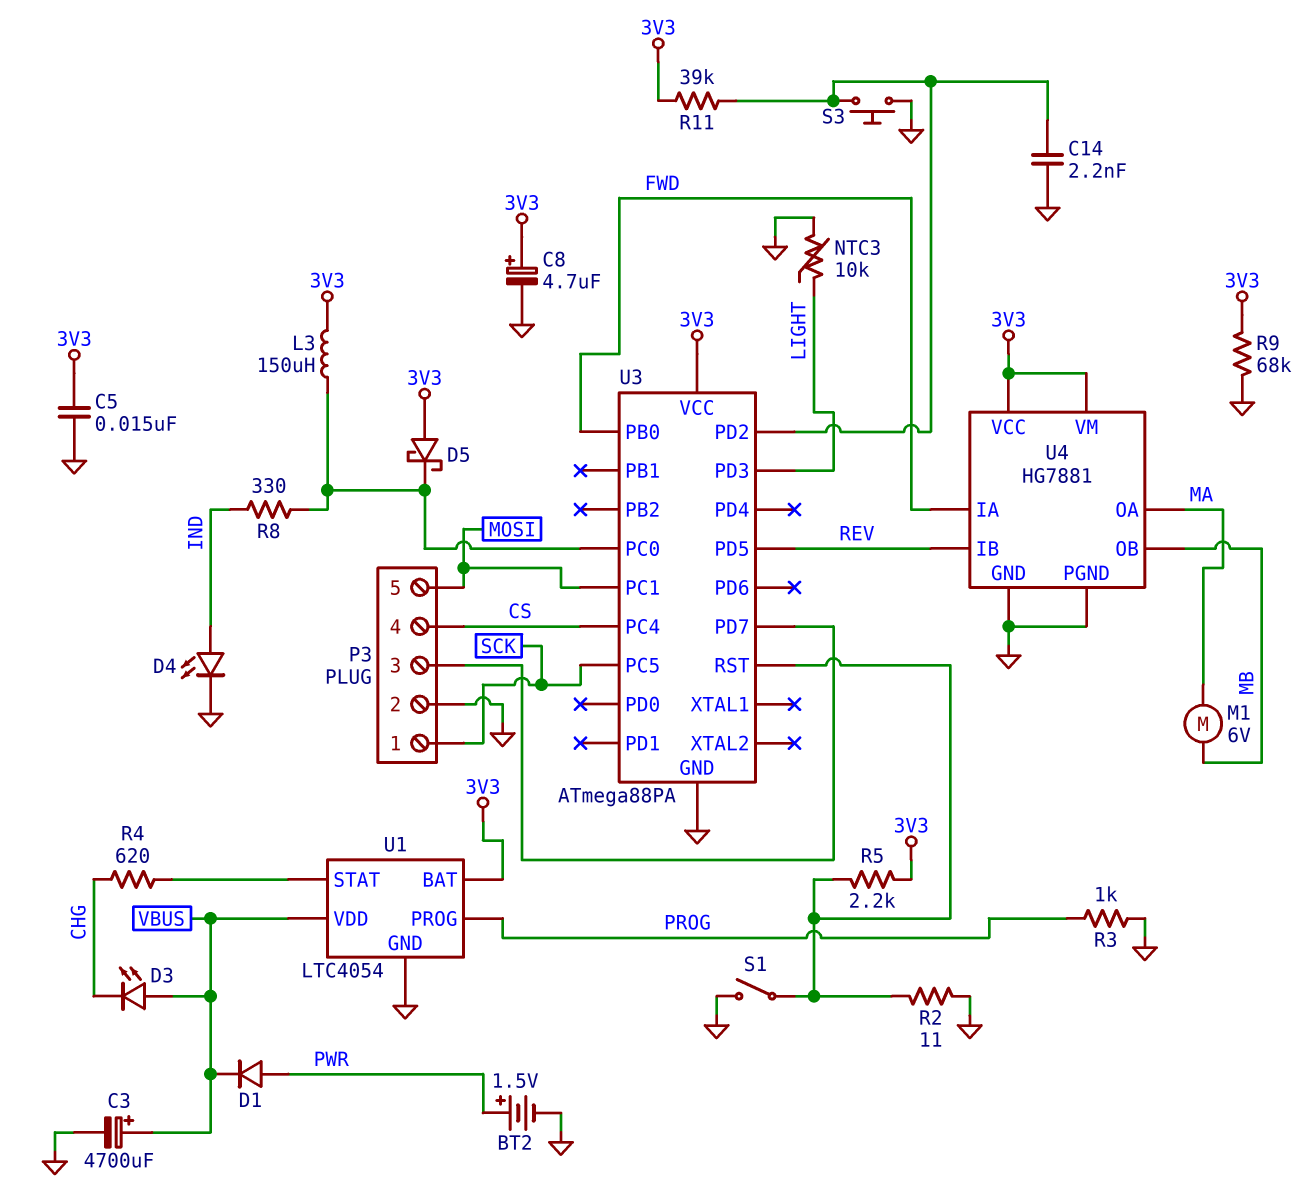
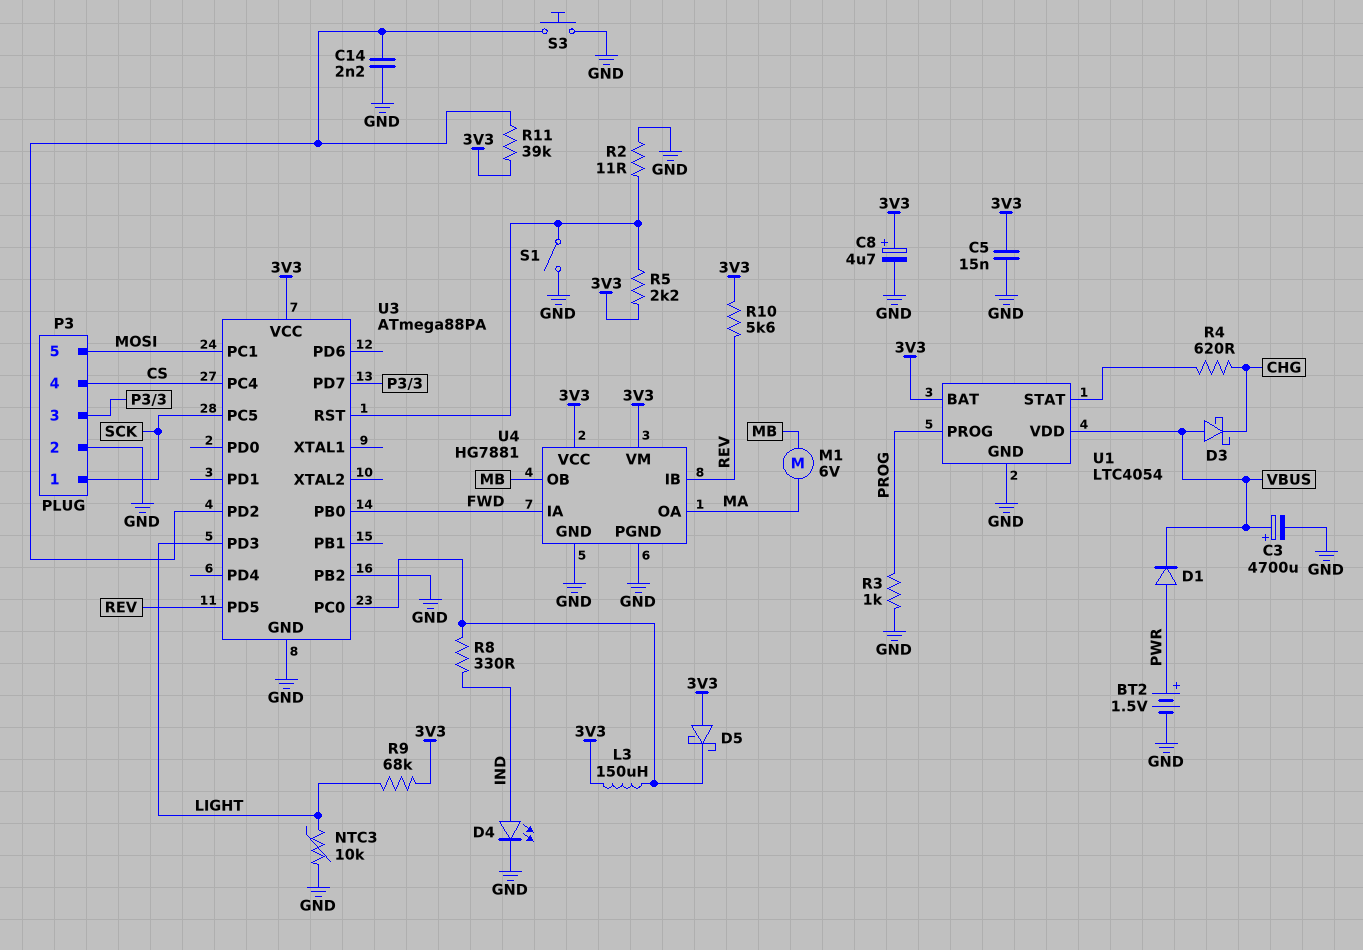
D3: LED (A VBUS, K CHG) -> schottky (A VBUS, K CHG)
R9: 68k (3V3, GND) -> 68k (3V3, LIGHT)
R10: none -> 5.6k (3V3, REV)
U3 pin PB2: none -> GND

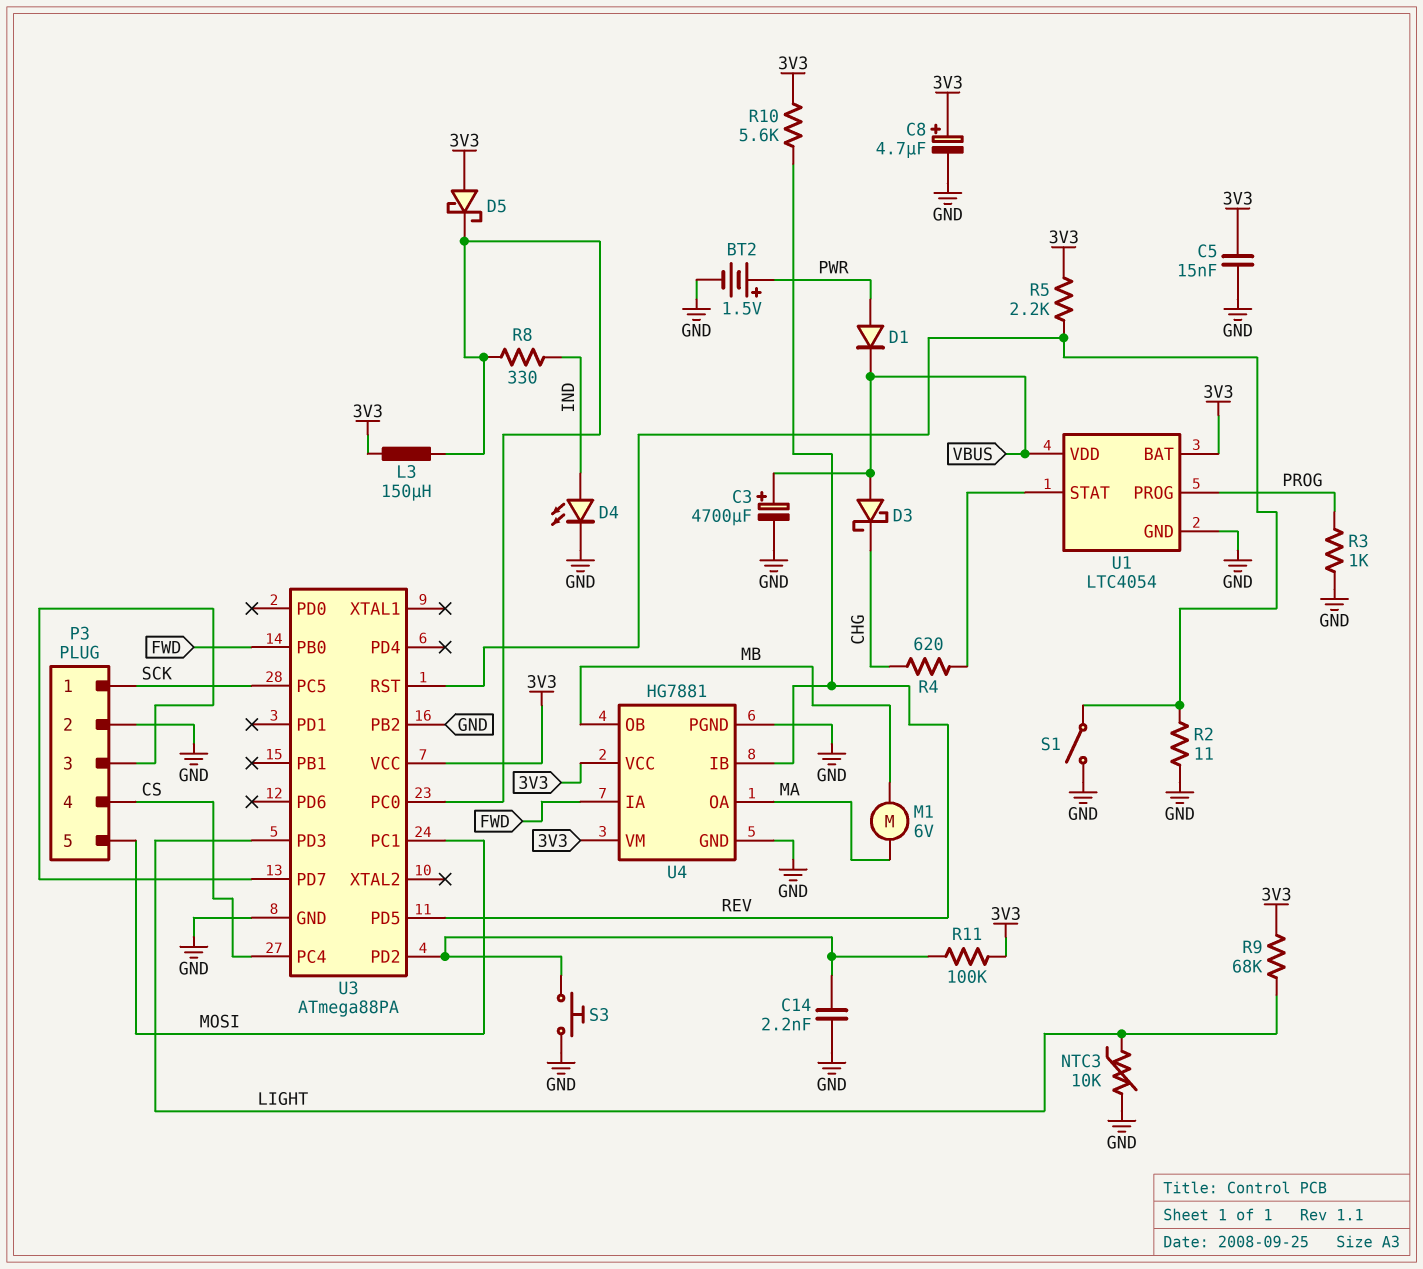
R11: 39k (3V3, U3/PD2) -> 100k (3V3, U3/PD2)

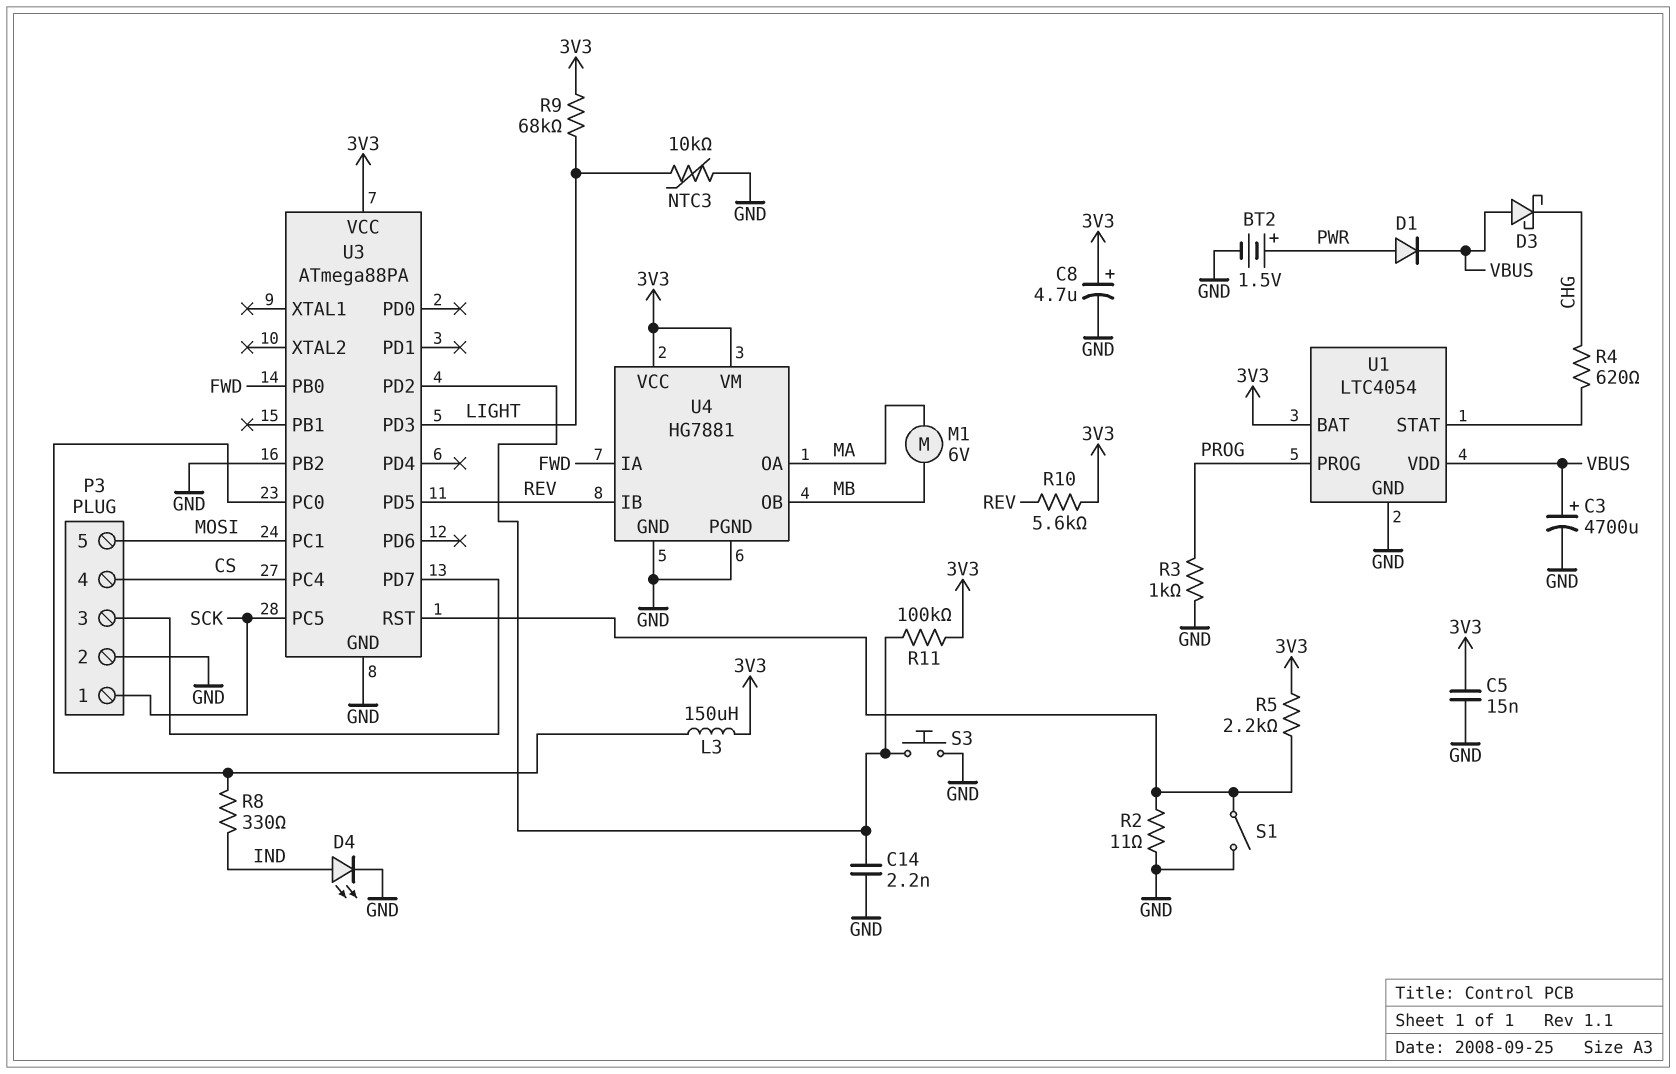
D5: schottky (A 3V3, K U3/PC0) -> none

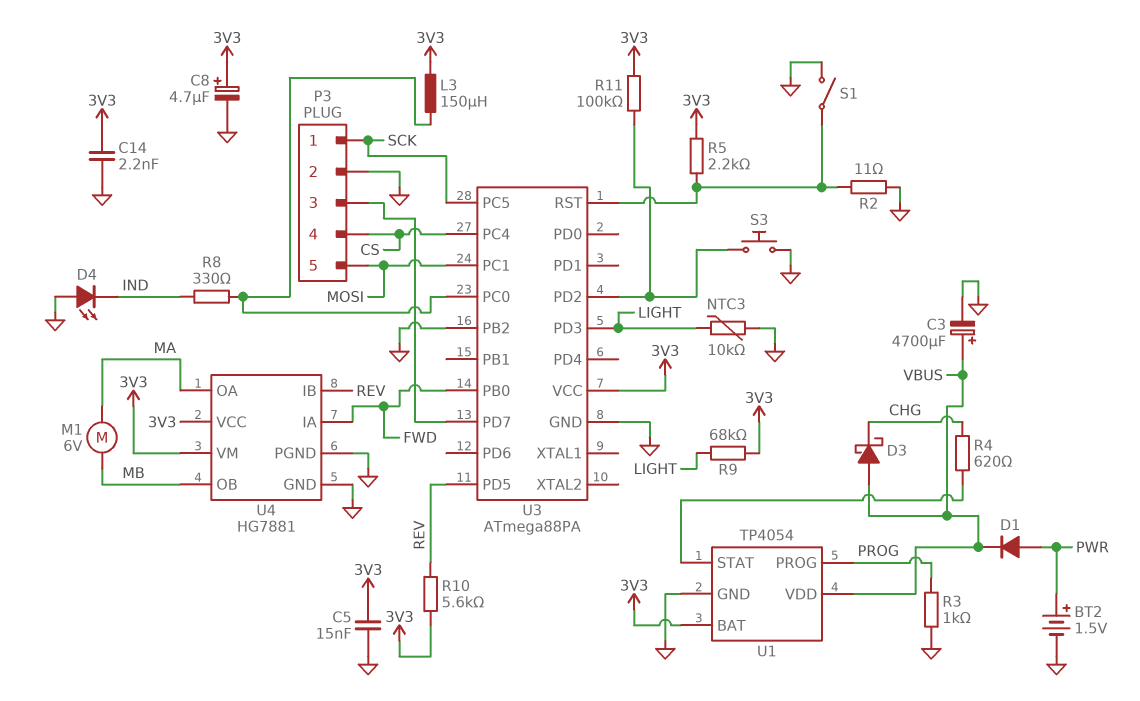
C14: 2.2nF (GND, U3/PD2) -> 2.2nF (3V3, GND)
D4: LED (A IND, K GND) -> LED (A GND, K IND)
U1: LTC4054 -> TP4054

